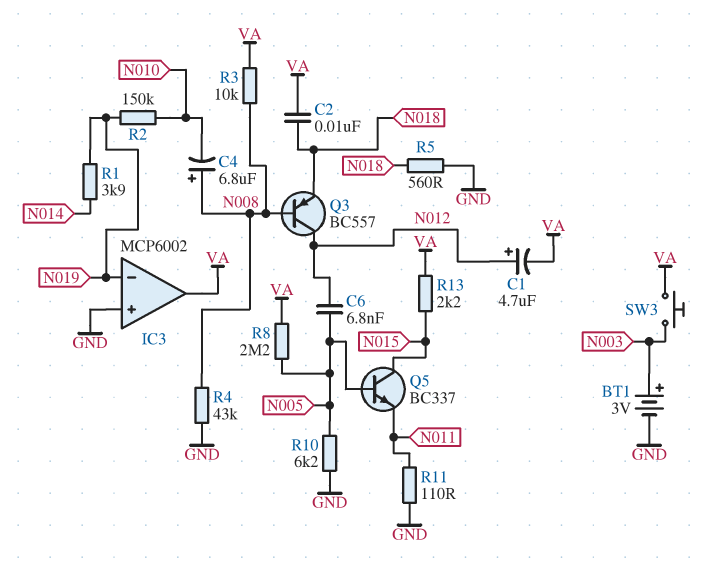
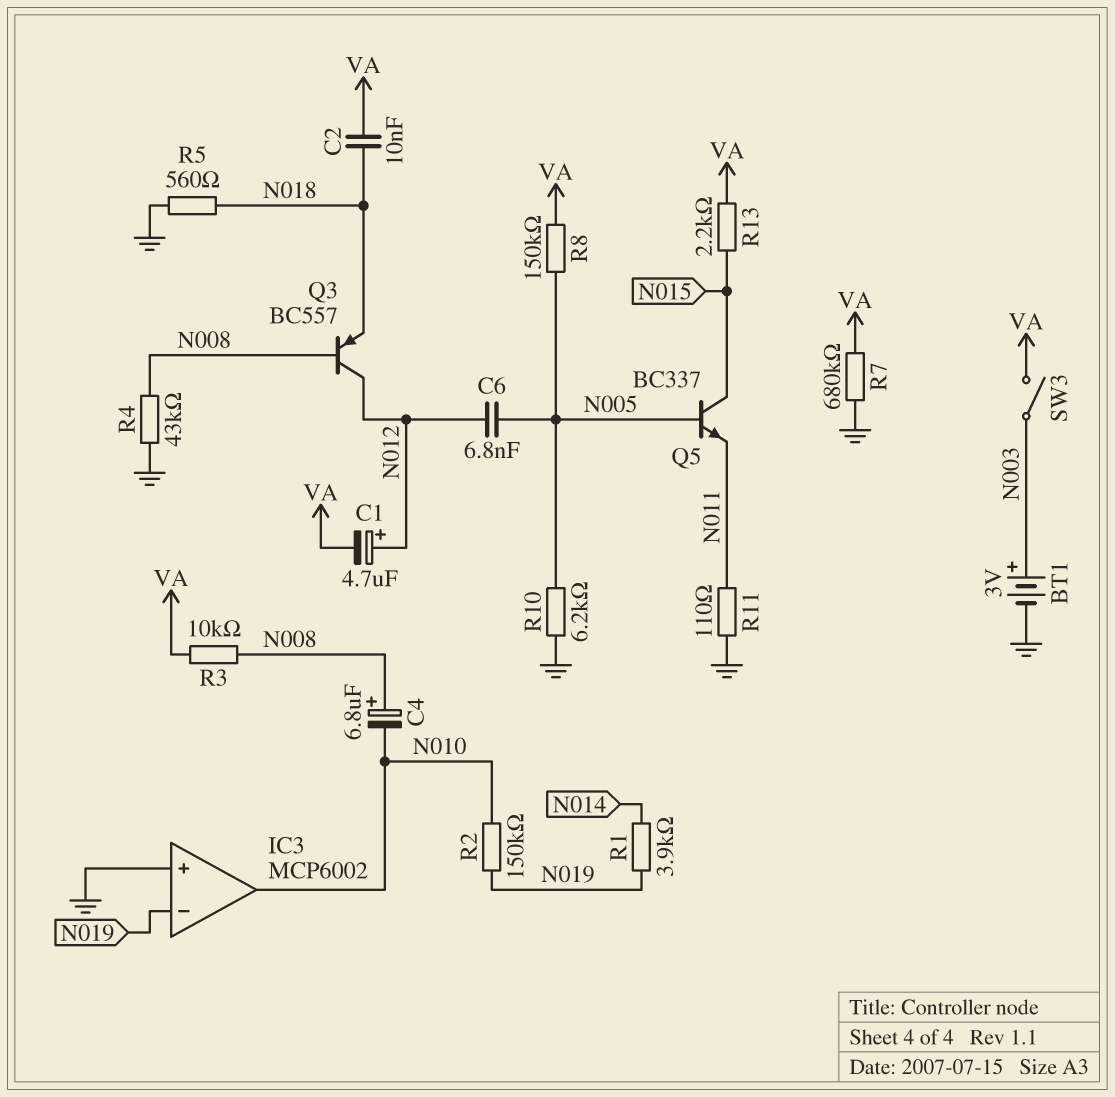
IC3 pin out: VA -> N010
R7: none -> 680k (GND, VA)
R8: 2.2M (N005, VA) -> 150k (N005, VA)
SW3: button (N003, VA) -> switch (N003, VA)

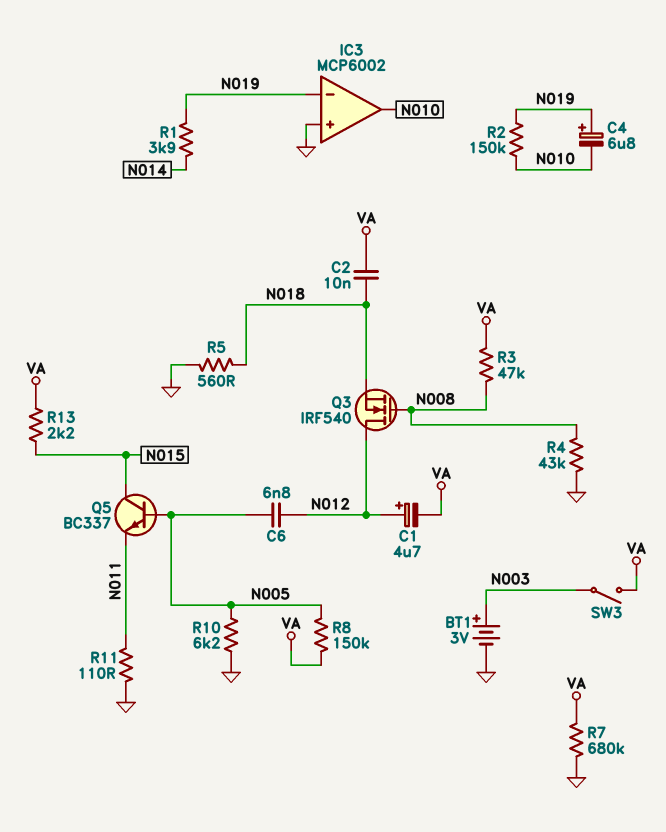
C4: 6.8uF (plus N008, minus N010) -> 6.8uF (plus N019, minus N010)
Q3: PNP BC557 (B N008, C N012, E N018) -> NMOS IRF540 (G N008, D N012, S N018)
R3: 10k (N008, VA) -> 47k (N008, VA)

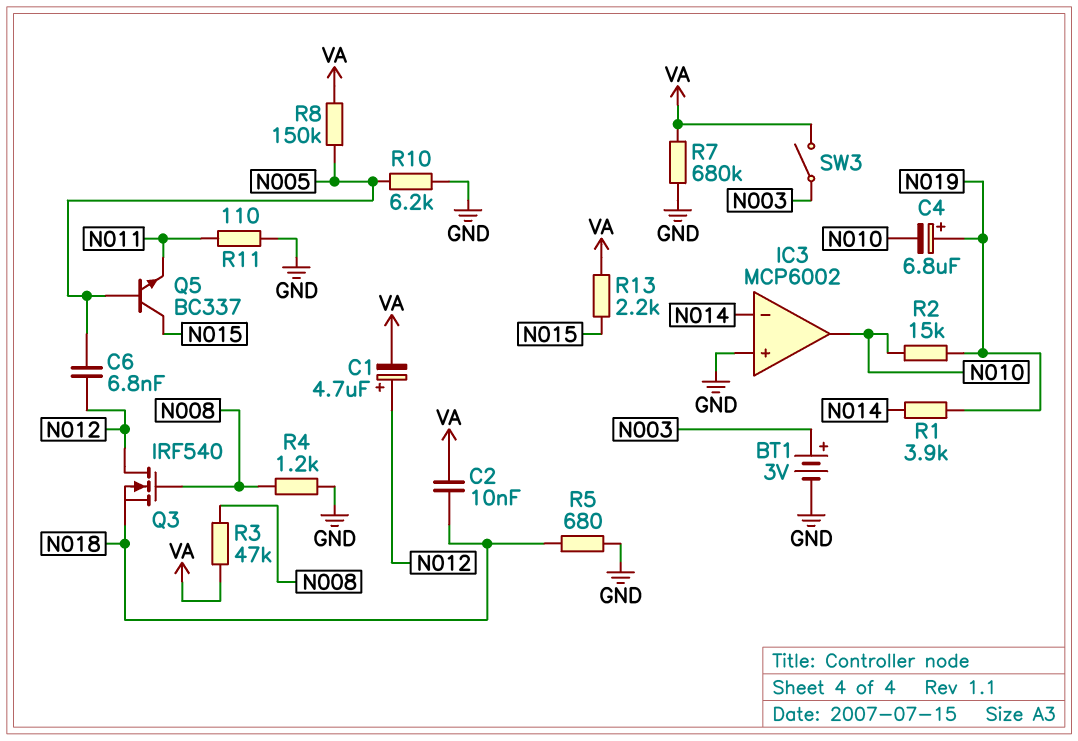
IC3 pin in-: N019 -> N014
R2: 150k (N010, N019) -> 15k (N010, N019)
R4: 43k (GND, N008) -> 1.2k (GND, N008)
R5: 560 (GND, N018) -> 680 (GND, N018)

